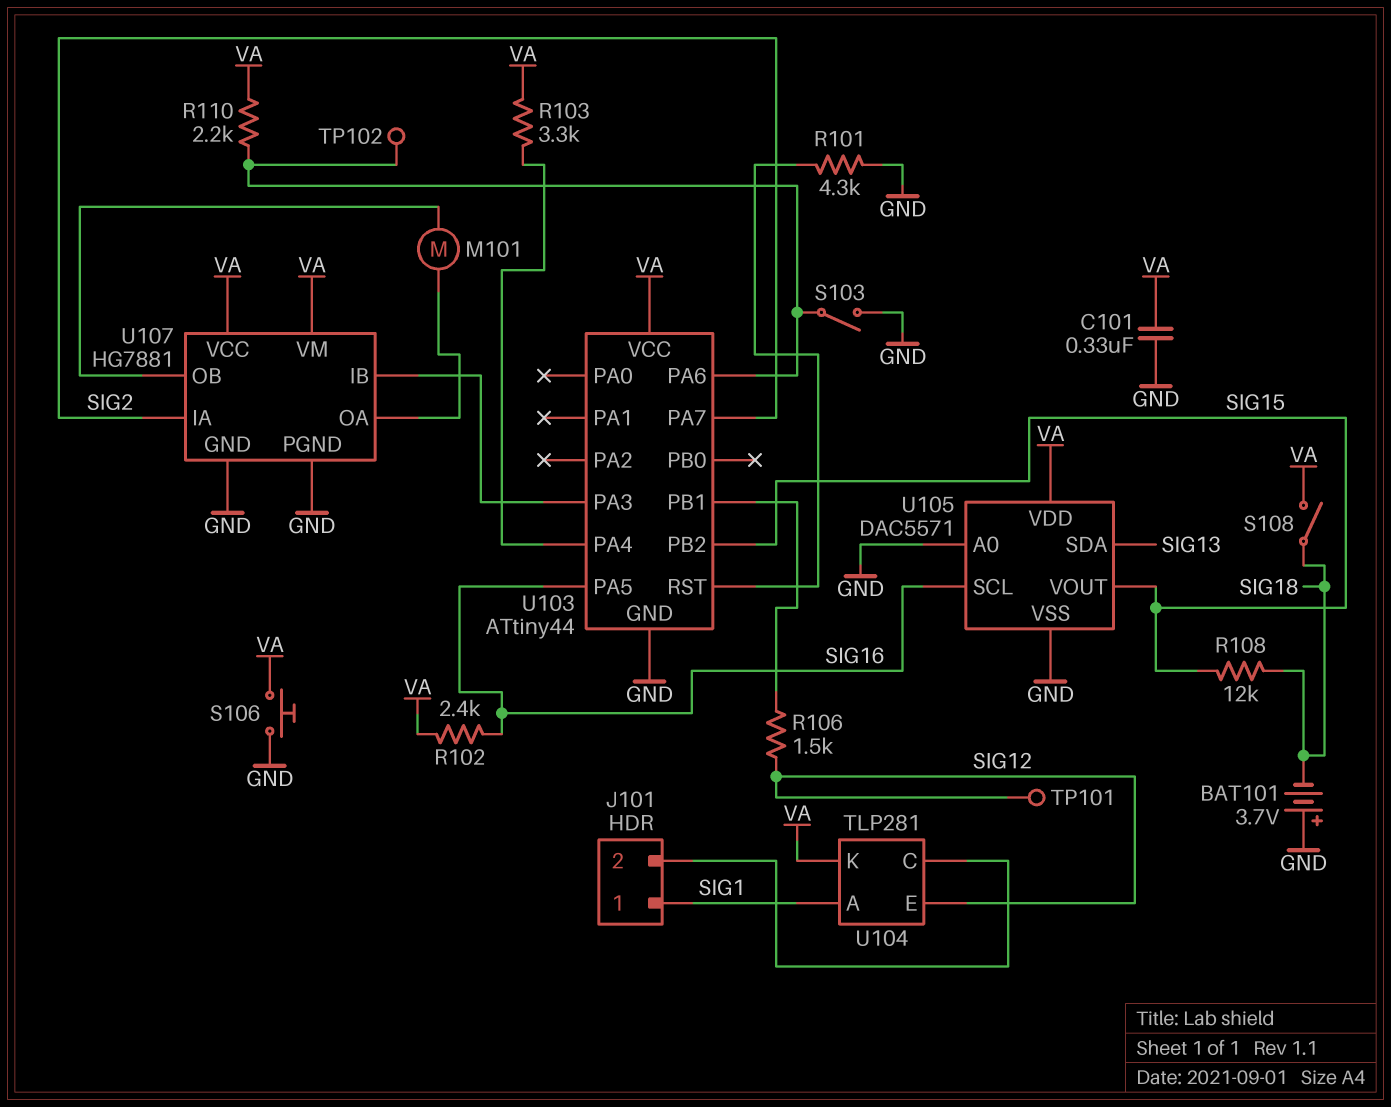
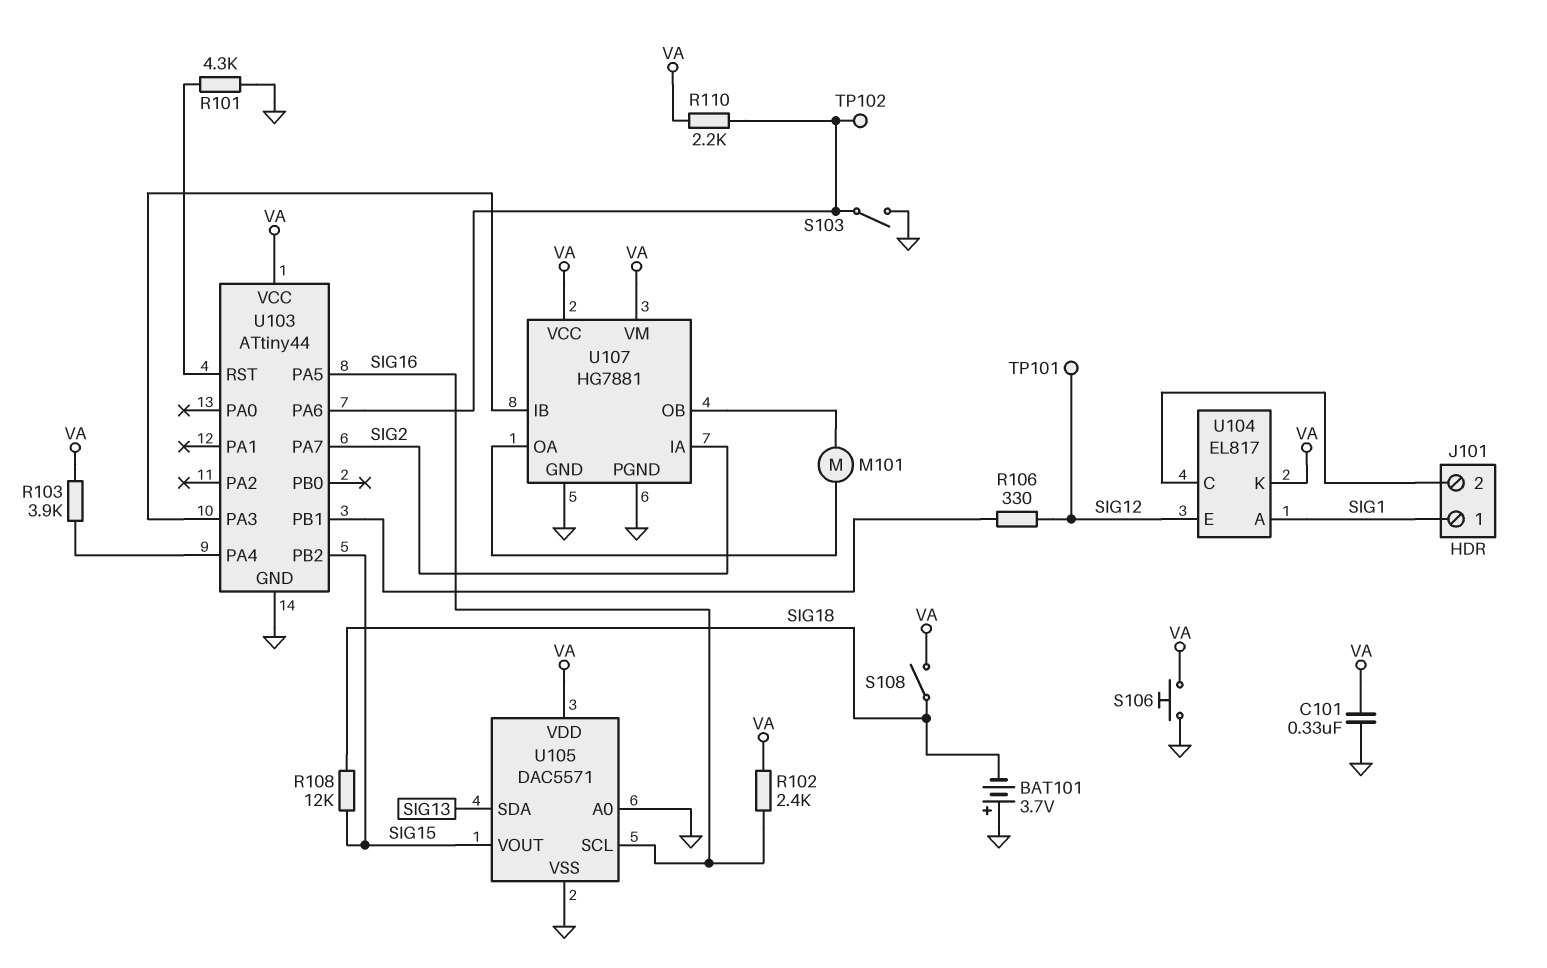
R103: 3.3k (U103/PA4, VA) -> 3.9k (U103/PA4, VA)
R106: 1.5k (SIG12, U103/PB1) -> 330 (SIG12, U103/PB1)
U104: TLP281 -> EL817

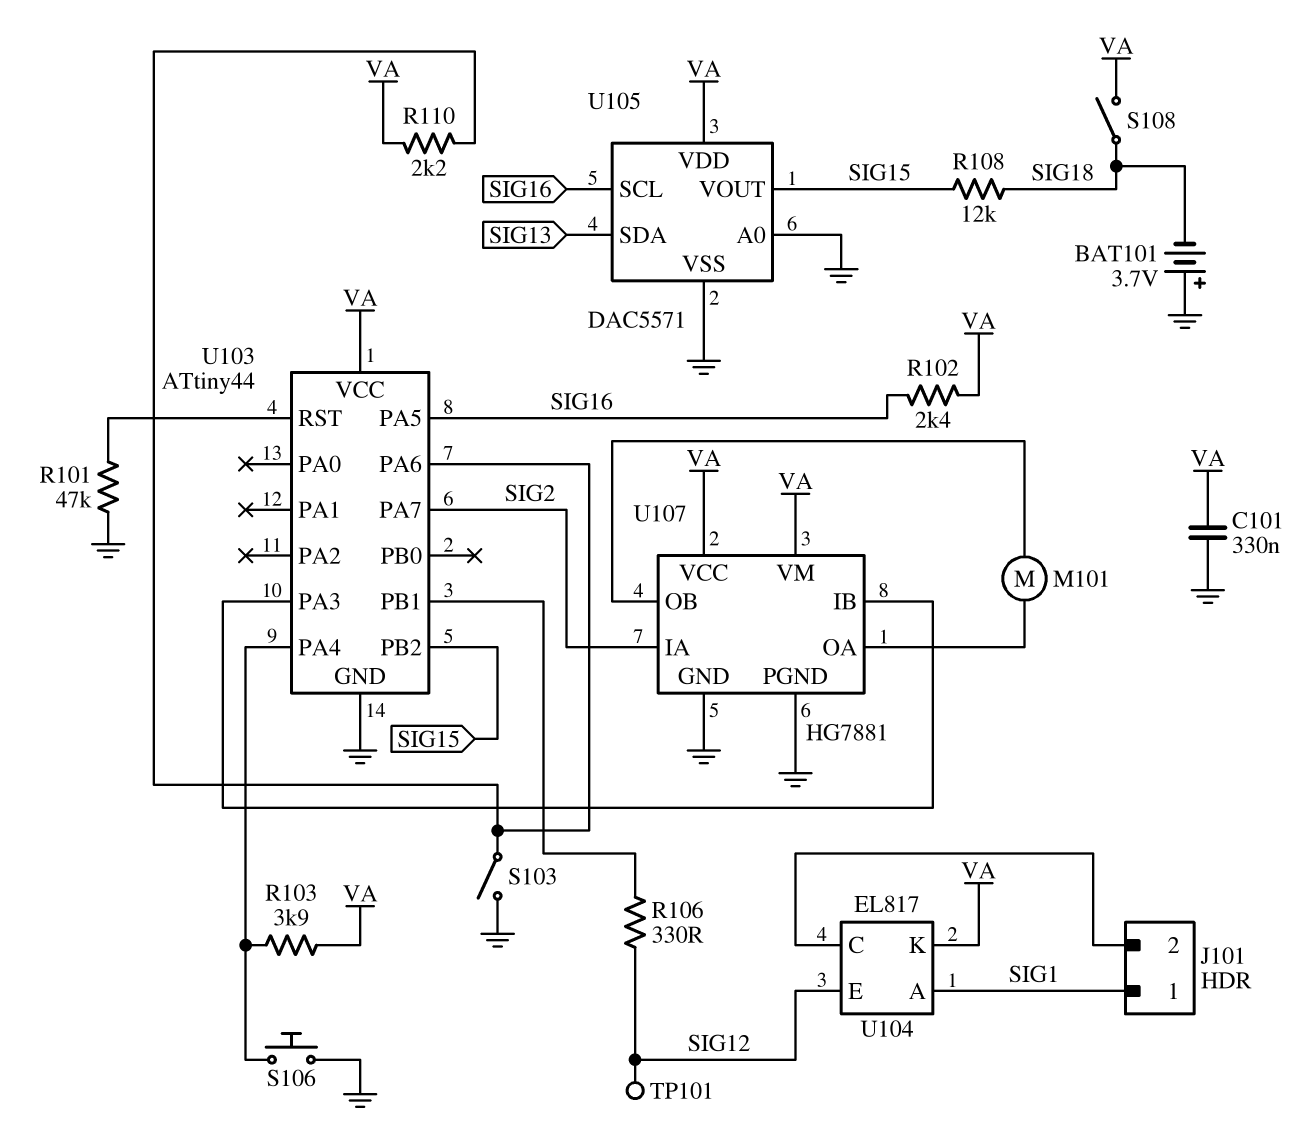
R101: 4.3k (GND, U103/RST) -> 47k (GND, U103/RST)
S106: button (GND, VA) -> button (GND, U103/PA4)
TP102: test point (U103/PA6) -> none

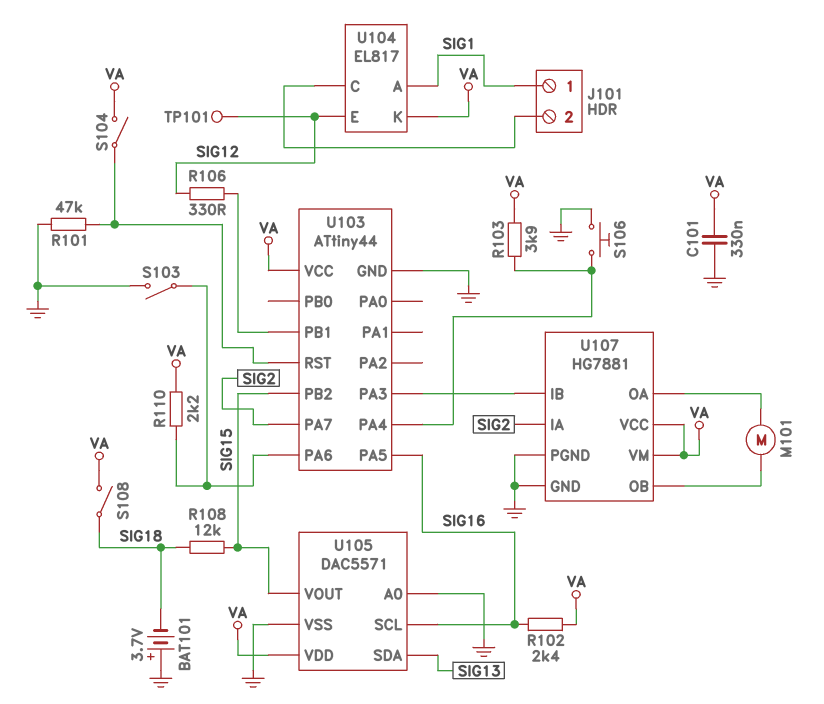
S104: none -> switch (U103/RST, VA)

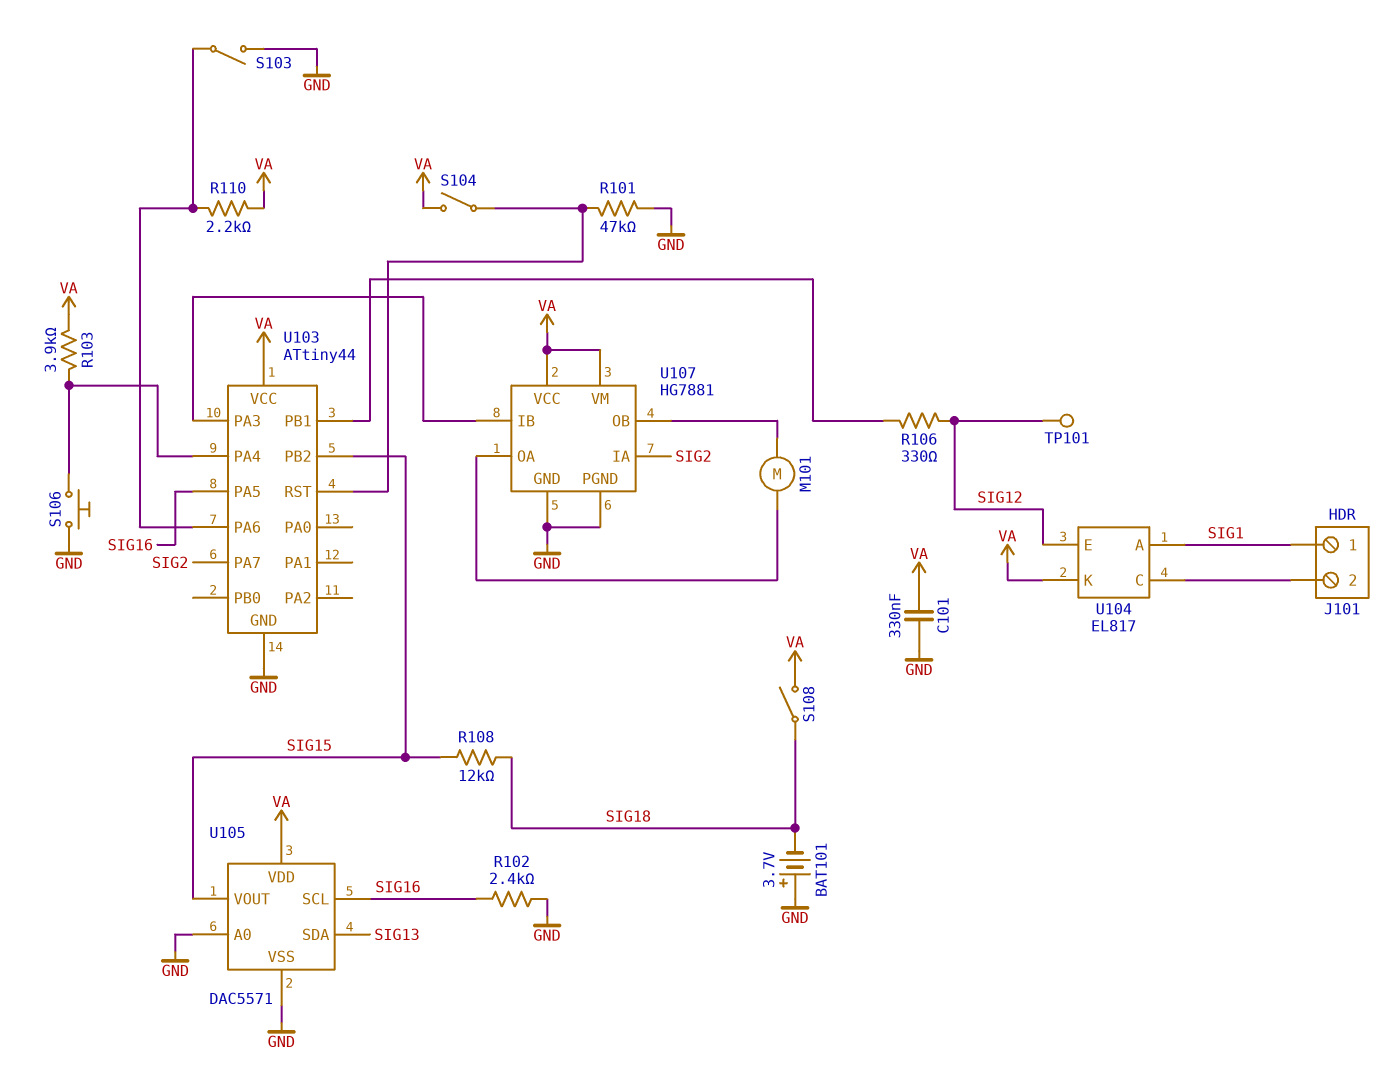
R102: 2.4k (SIG16, VA) -> 2.4k (GND, SIG16)

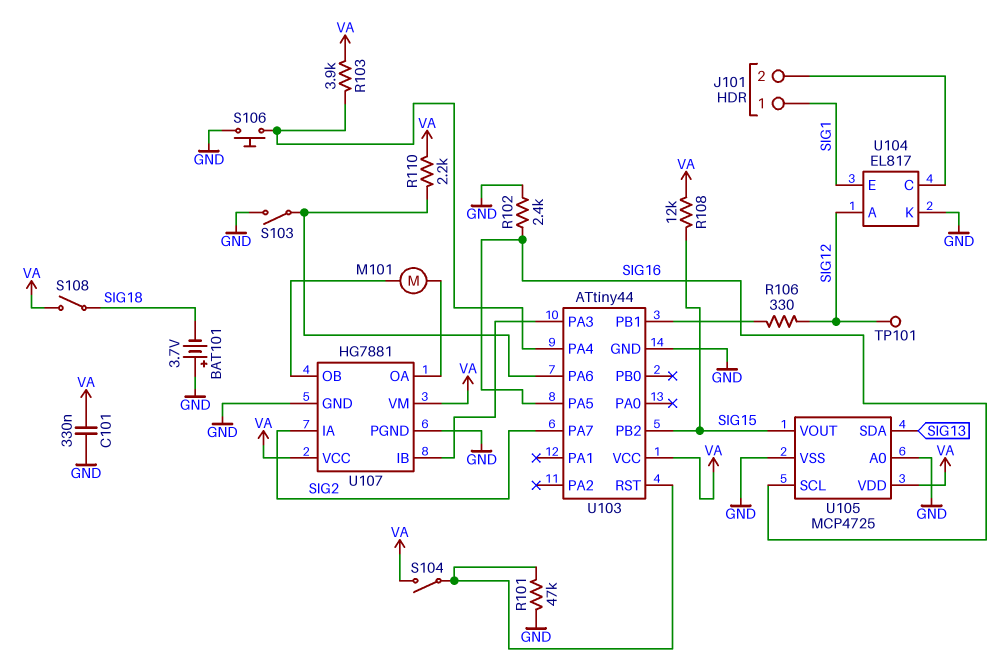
R108: 12k (SIG15, SIG18) -> 12k (SIG15, VA)
U104 pin A: SIG1 -> SIG12
U104 pin E: SIG12 -> SIG1
U104 pin K: VA -> GND
U105: DAC5571 -> MCP4725

